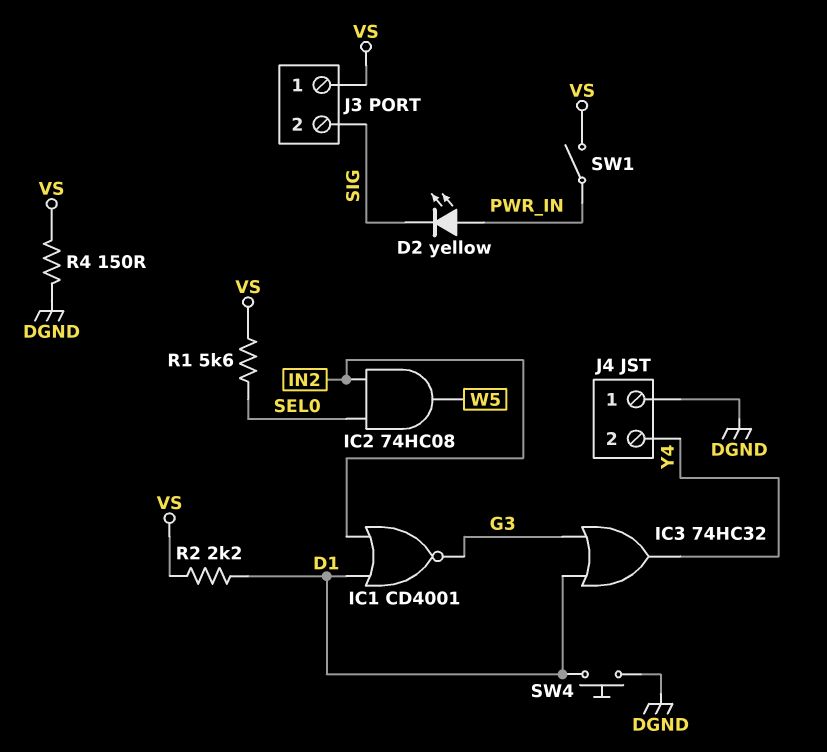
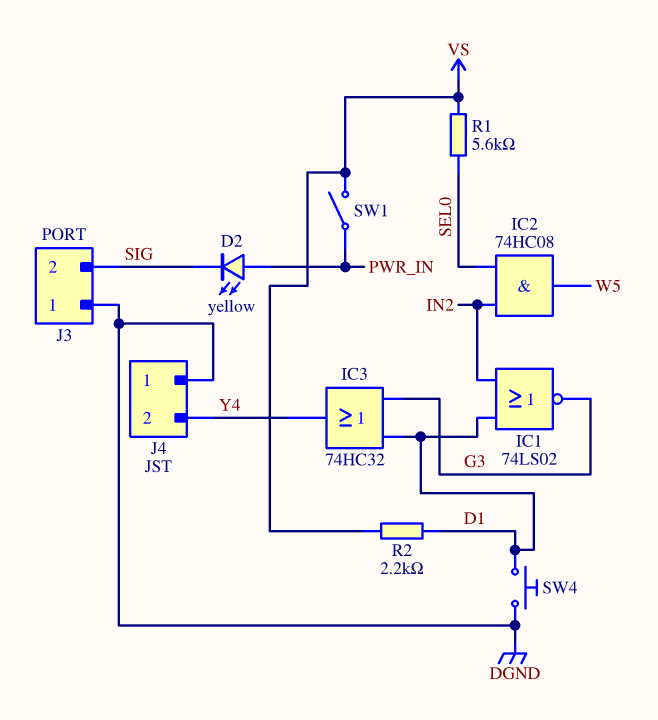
IC1: NOR CD4001 (in D1, in IN2, out G3) -> NOR 74LS02 (in D1, in IN2, out G3)
J3 pin 1: VS -> DGND
R4: 150 (DGND, VS) -> none

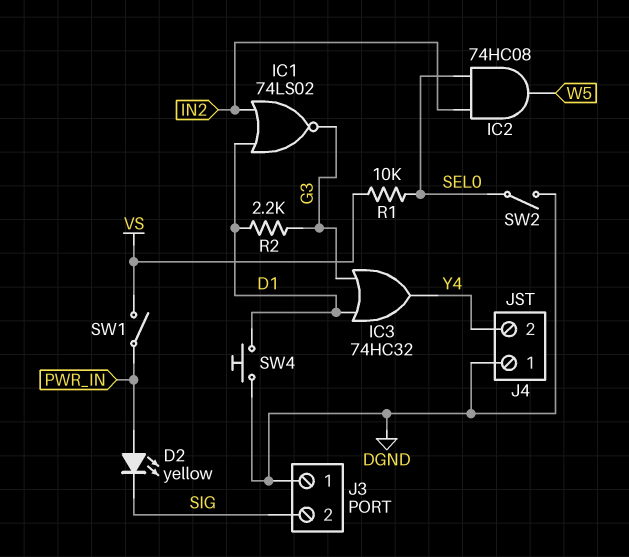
R1: 5.6k (SEL0, VS) -> 10k (SEL0, VS)
R2: 2.2k (D1, VS) -> 2.2k (D1, G3)
SW2: none -> switch (DGND, SEL0)

